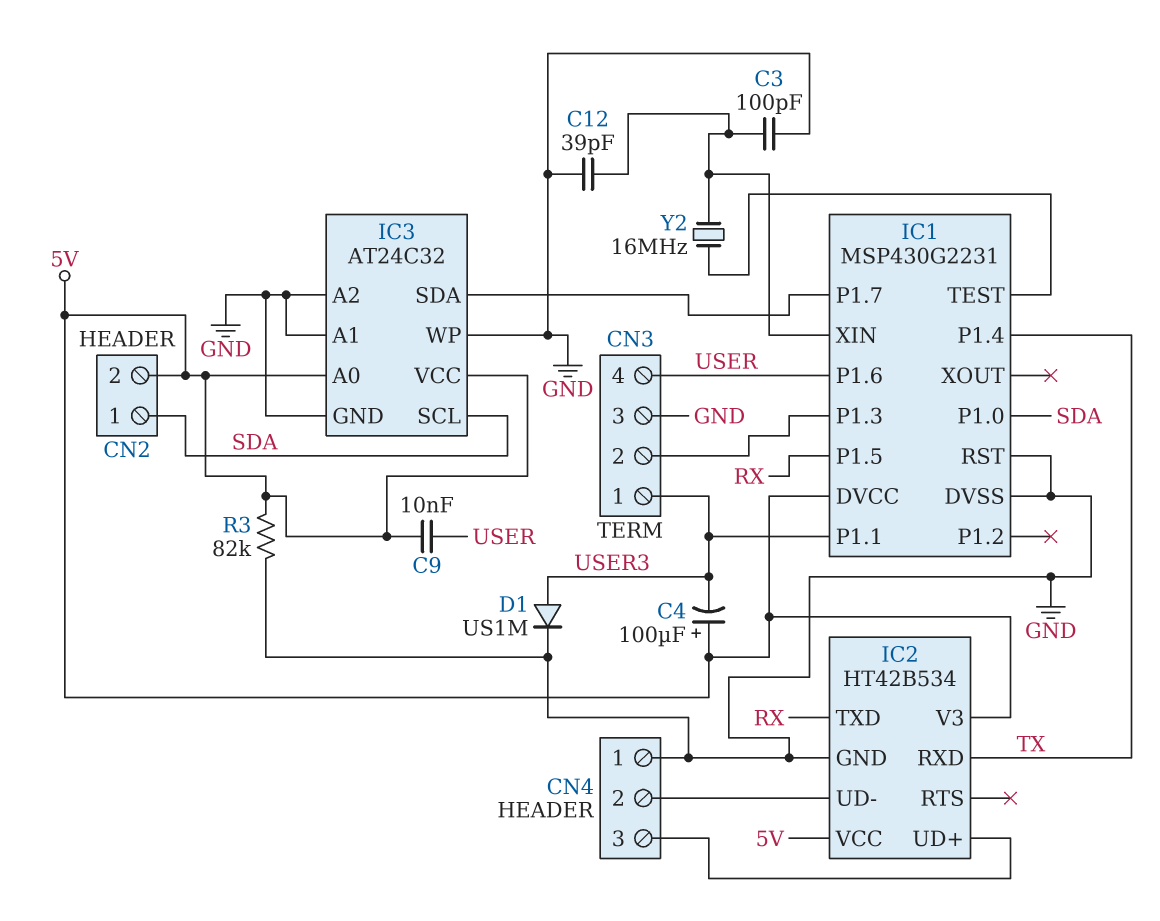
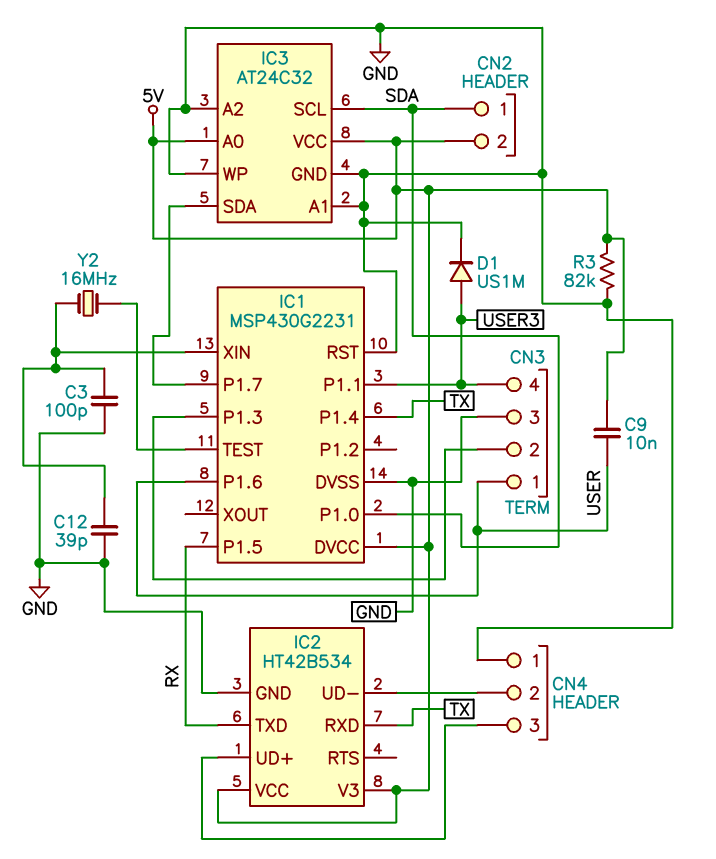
C4: 100uF (plus 5V, minus USER3) -> none
CN3 pin 1: USER3 -> USER
CN3 pin 4: USER -> USER3

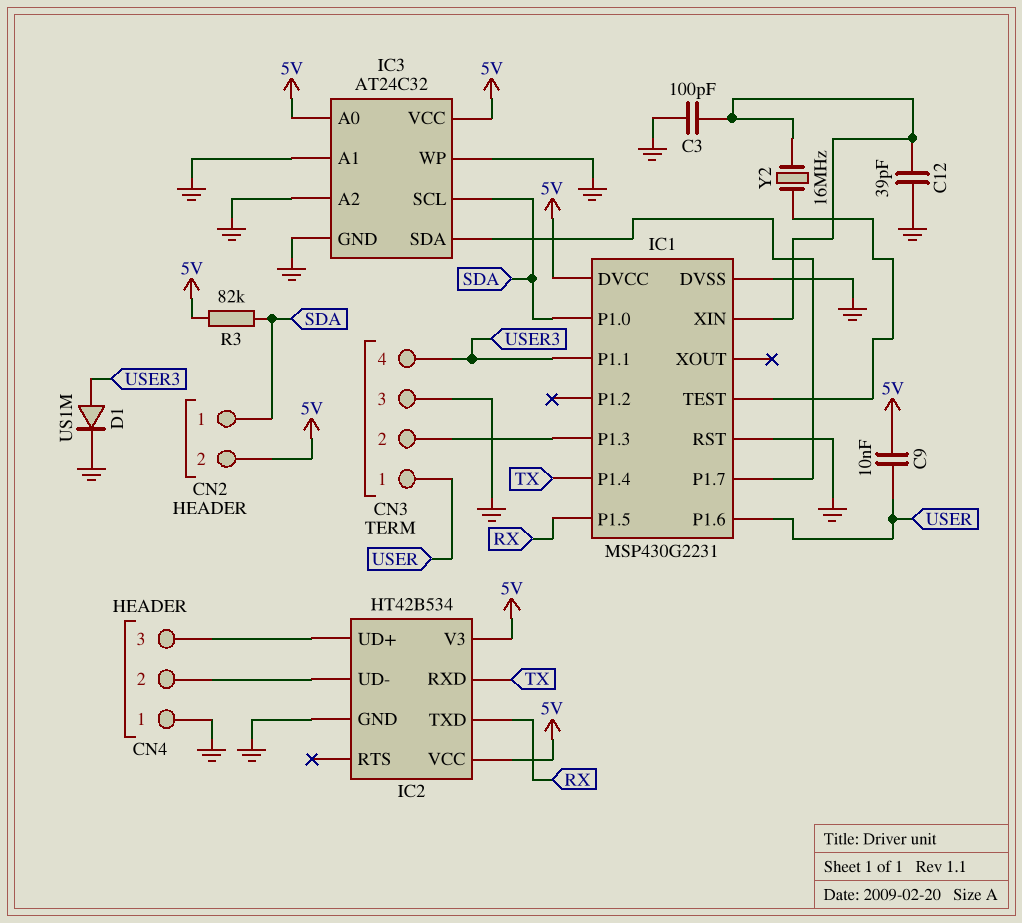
R3: 82k (5V, GND) -> 82k (5V, SDA)

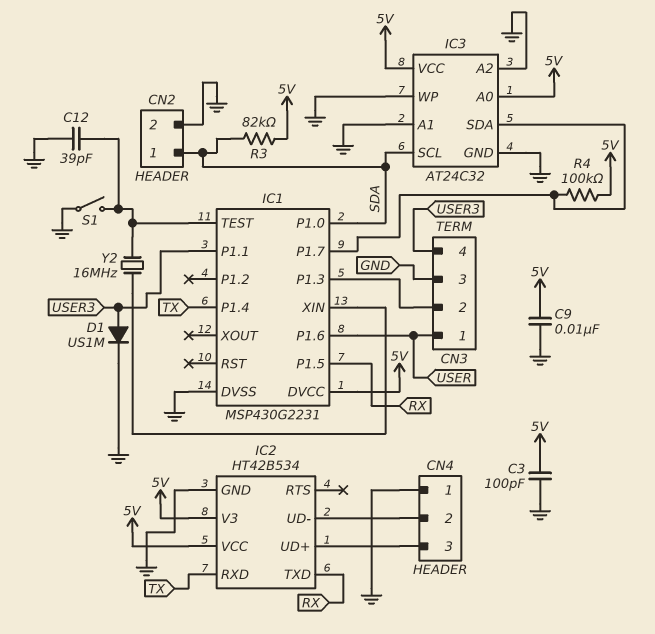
C3: 100pF (GND, IC1/XIN) -> 100pF (5V, GND)
C9: 10nF (5V, USER) -> 10nF (5V, GND)
C12: 39pF (GND, IC1/XIN) -> 39pF (GND, IC1/TEST)
CN2 pin 2: 5V -> GND
IC1 pin RST: GND -> none
R4: none -> 100k (5V, IC1/P1.7)
S1: none -> switch (GND, IC1/TEST)

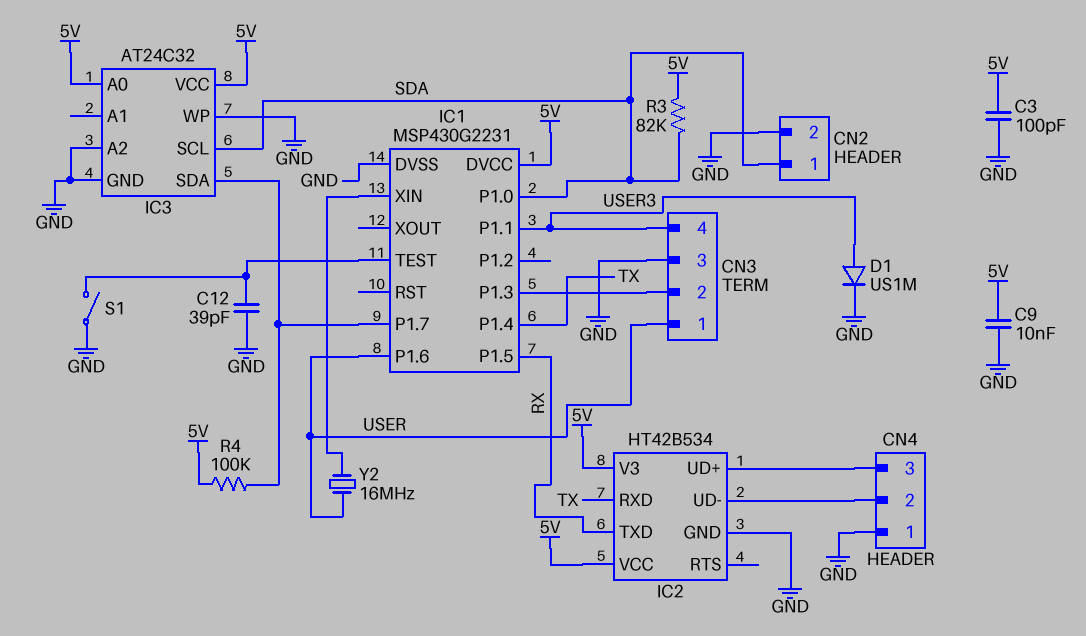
IC3 pin A1: GND -> none
Y2: 16MHz (IC1/TEST, IC1/XIN) -> 16MHz (IC1/XIN, USER)

